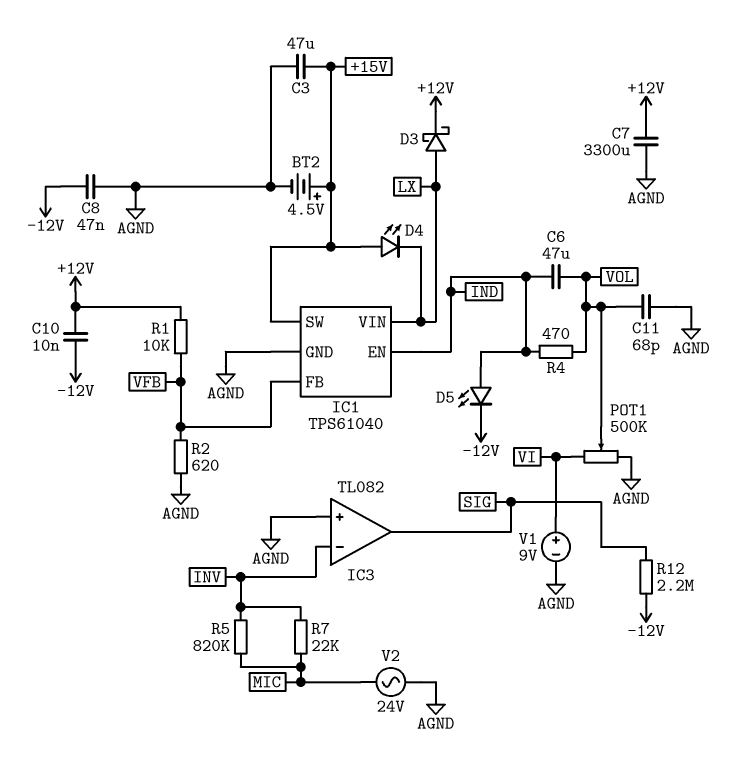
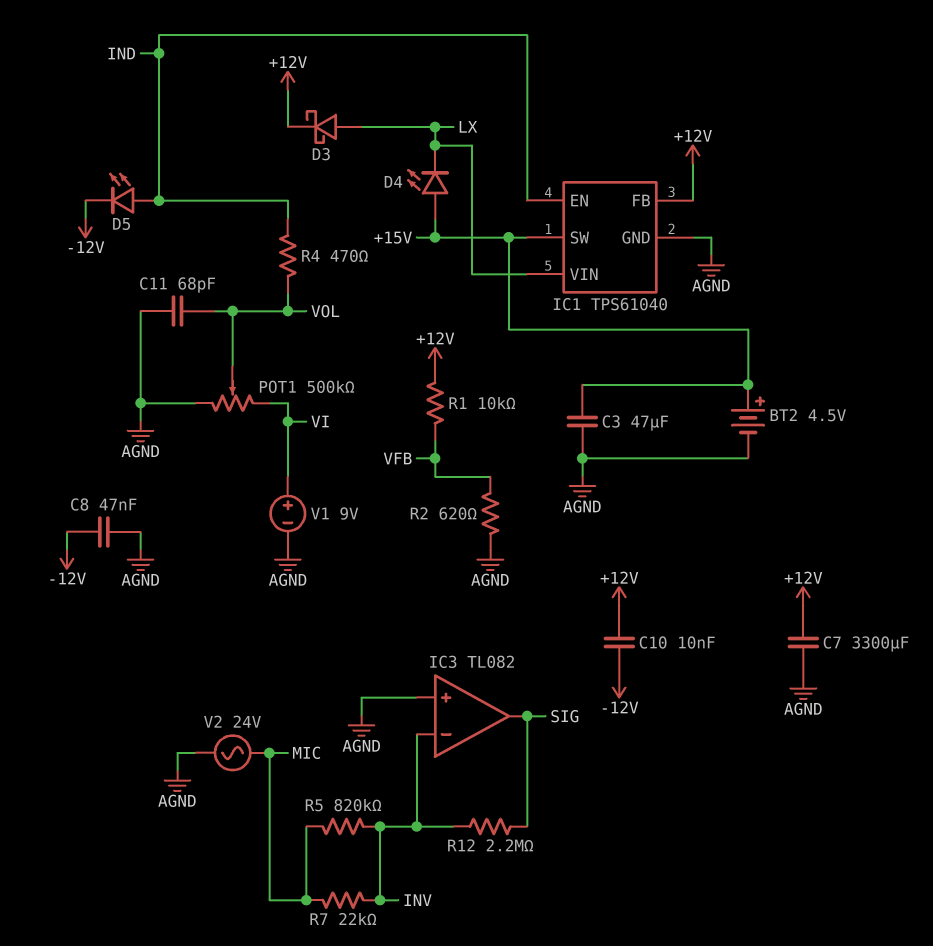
C6: 47uF (IND, VOL) -> none
IC1 pin FB: VFB -> +12V
R12: 2.2M (-12V, SIG) -> 2.2M (INV, SIG)

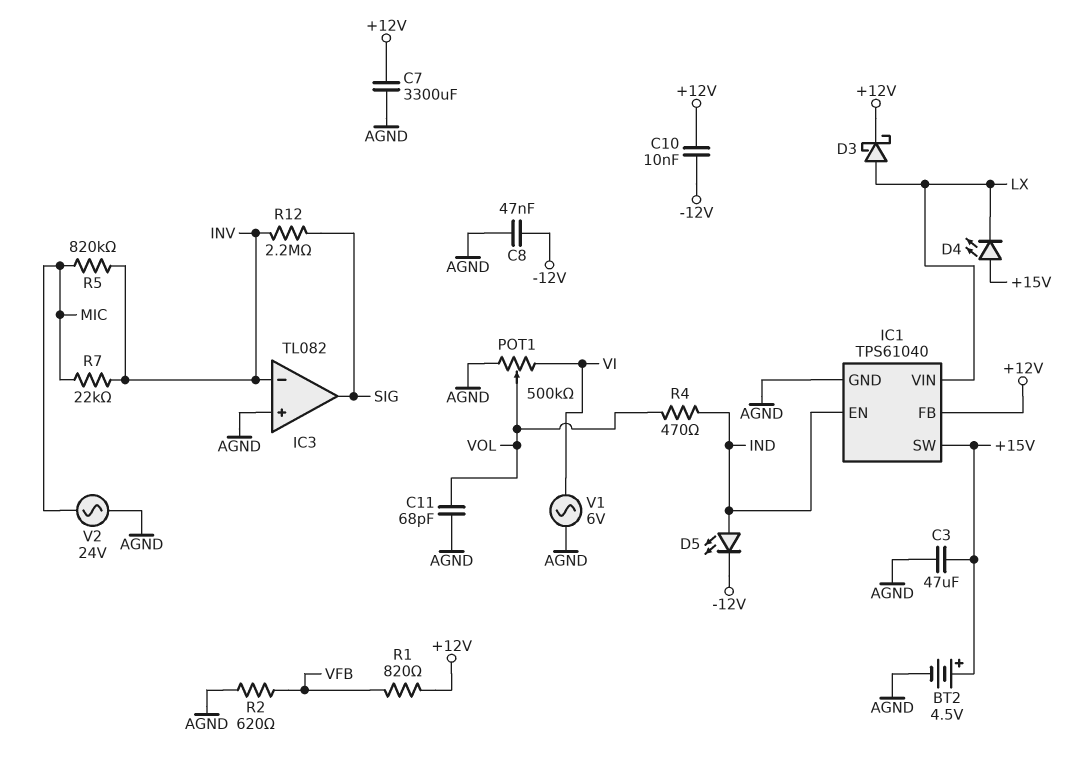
R1: 10k (+12V, VFB) -> 820 (+12V, VFB)
V1: 9V (plus VI, minus AGND) -> AC 6V (AGND, VI)

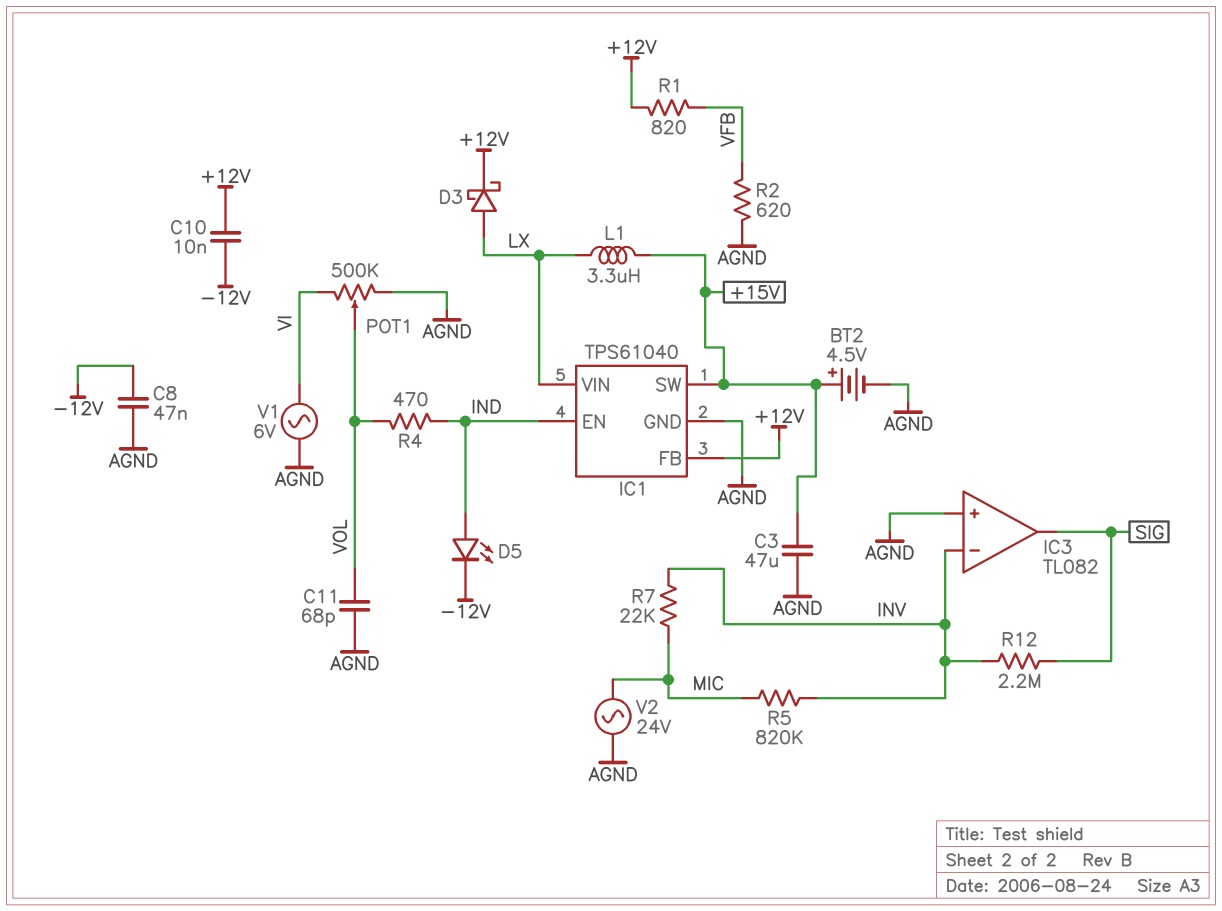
C7: 3300uF (+12V, AGND) -> none
D4: LED (A +15V, K LX) -> none
L1: none -> 3.3uH (+15V, LX)

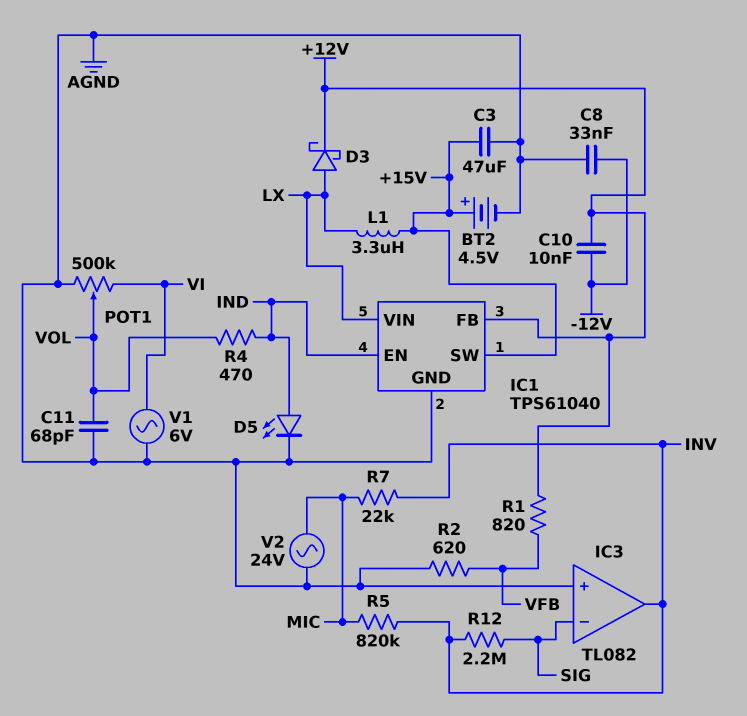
C8: 47nF (-12V, AGND) -> 33nF (-12V, AGND)
D5: LED (A IND, K -12V) -> LED (A IND, K AGND)
IC3 pin in-: INV -> SIG
IC3 pin out: SIG -> INV

